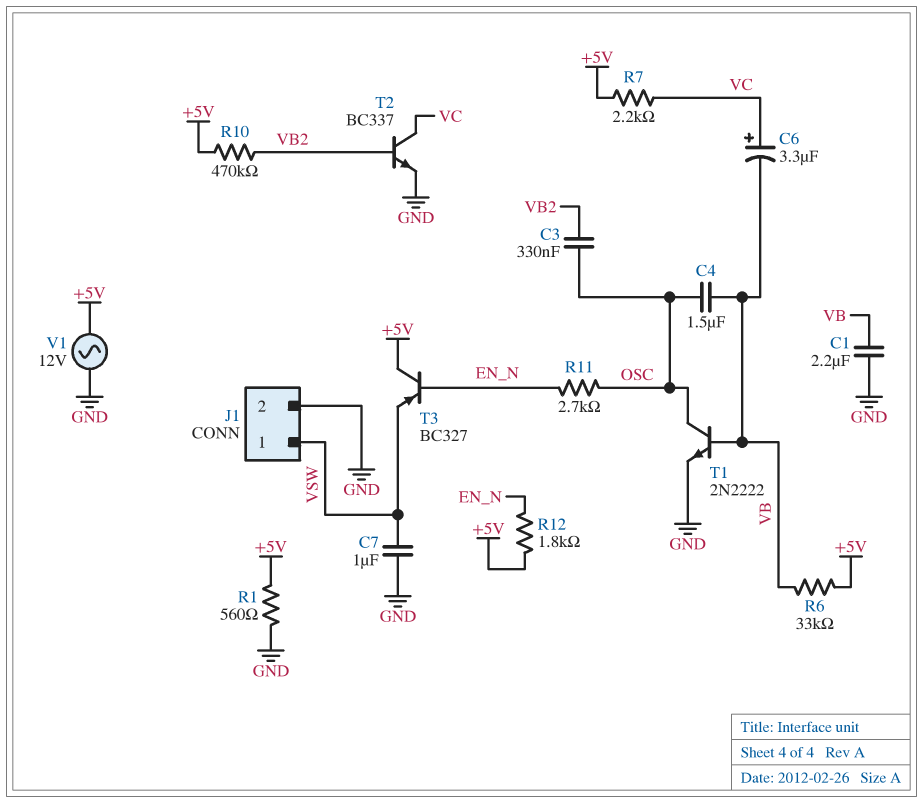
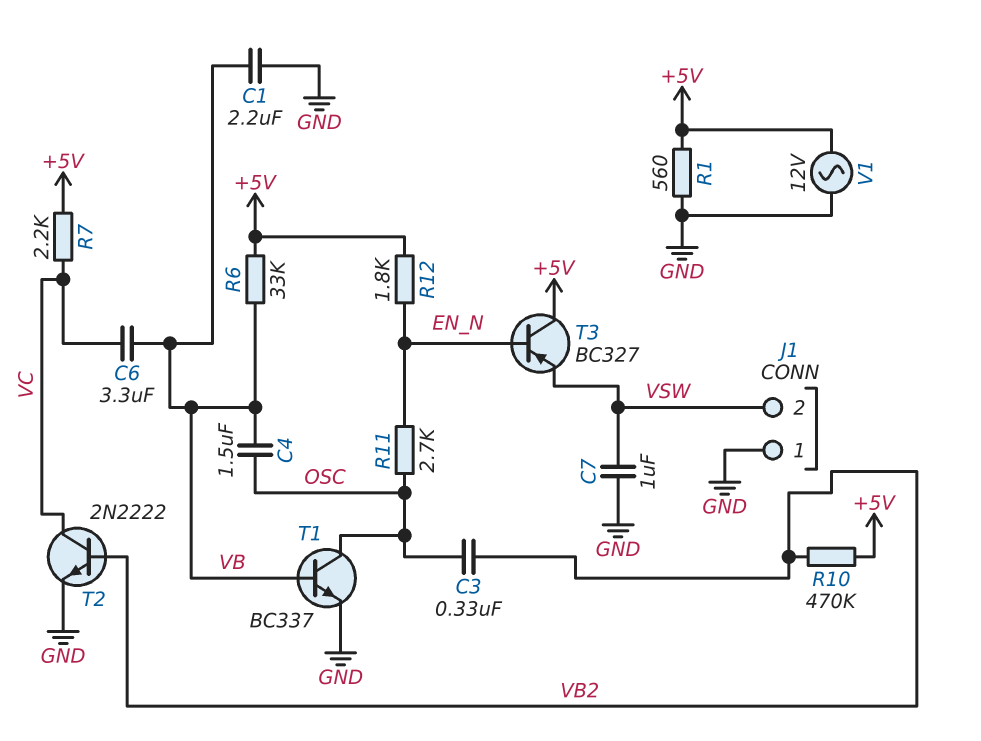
C6: 3.3uF (plus VC, minus VB) -> 3.3uF (VB, VC)
J1 pin 1: VSW -> GND
J1 pin 2: GND -> VSW
T1: NPN 2N2222 (B VB, C OSC, E GND) -> NPN BC337 (B VB, C OSC, E GND)
T2: NPN BC337 (B VB2, C VC, E GND) -> NPN 2N2222 (B VB2, C VC, E GND)

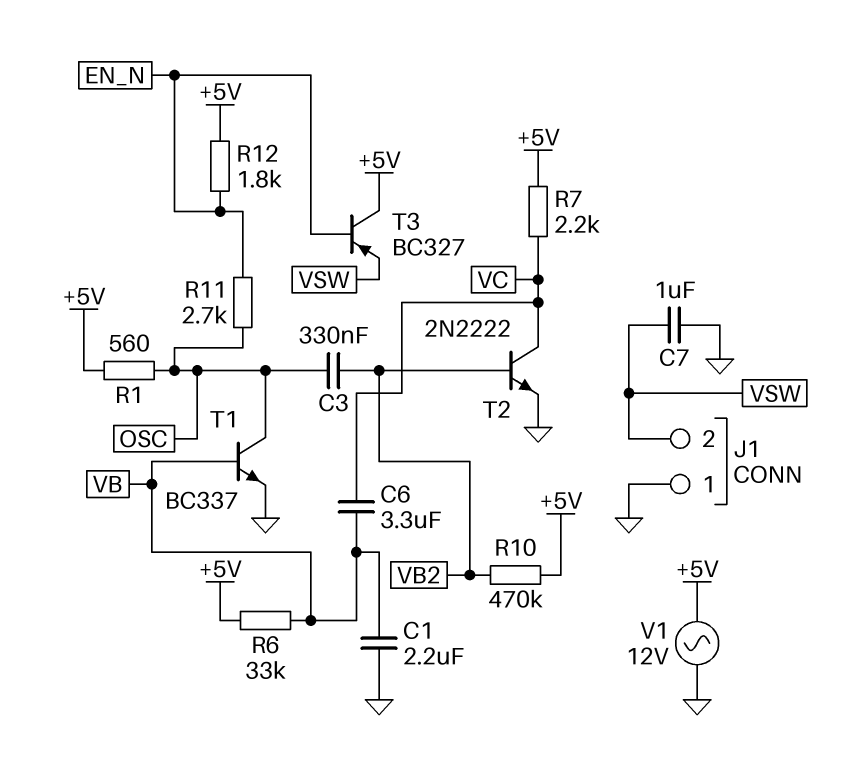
C4: 1.5uF (OSC, VB) -> none
R1: 560 (+5V, GND) -> 560 (+5V, OSC)

